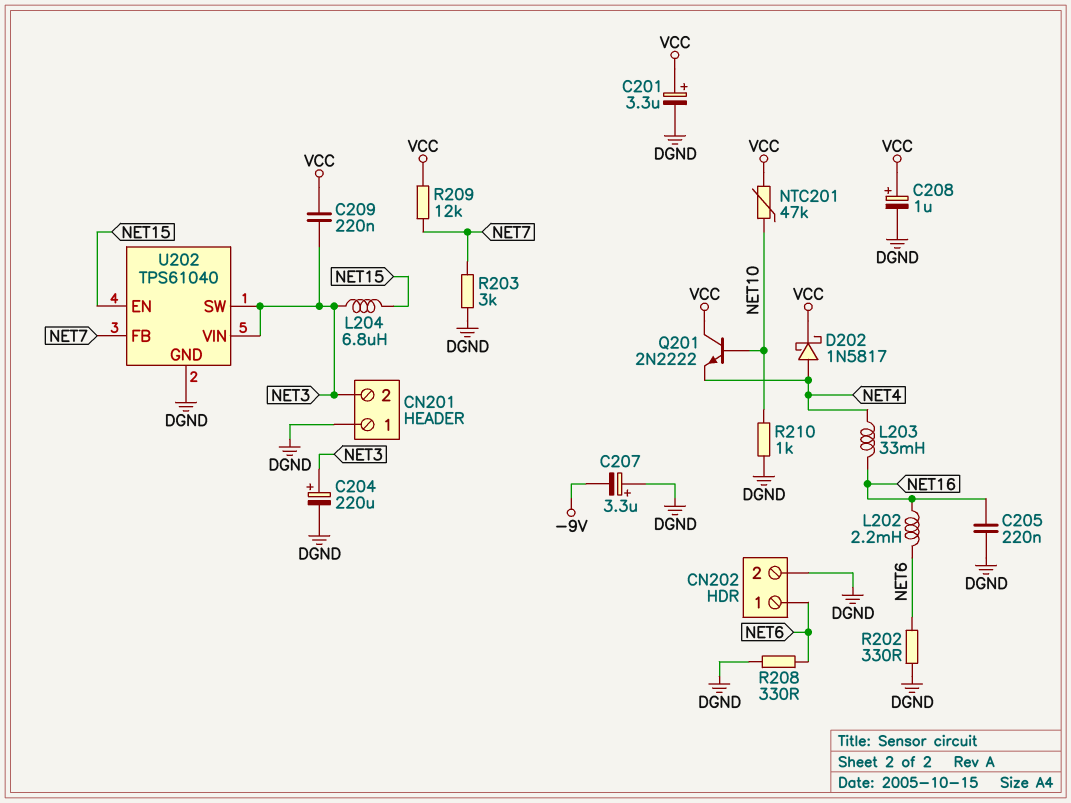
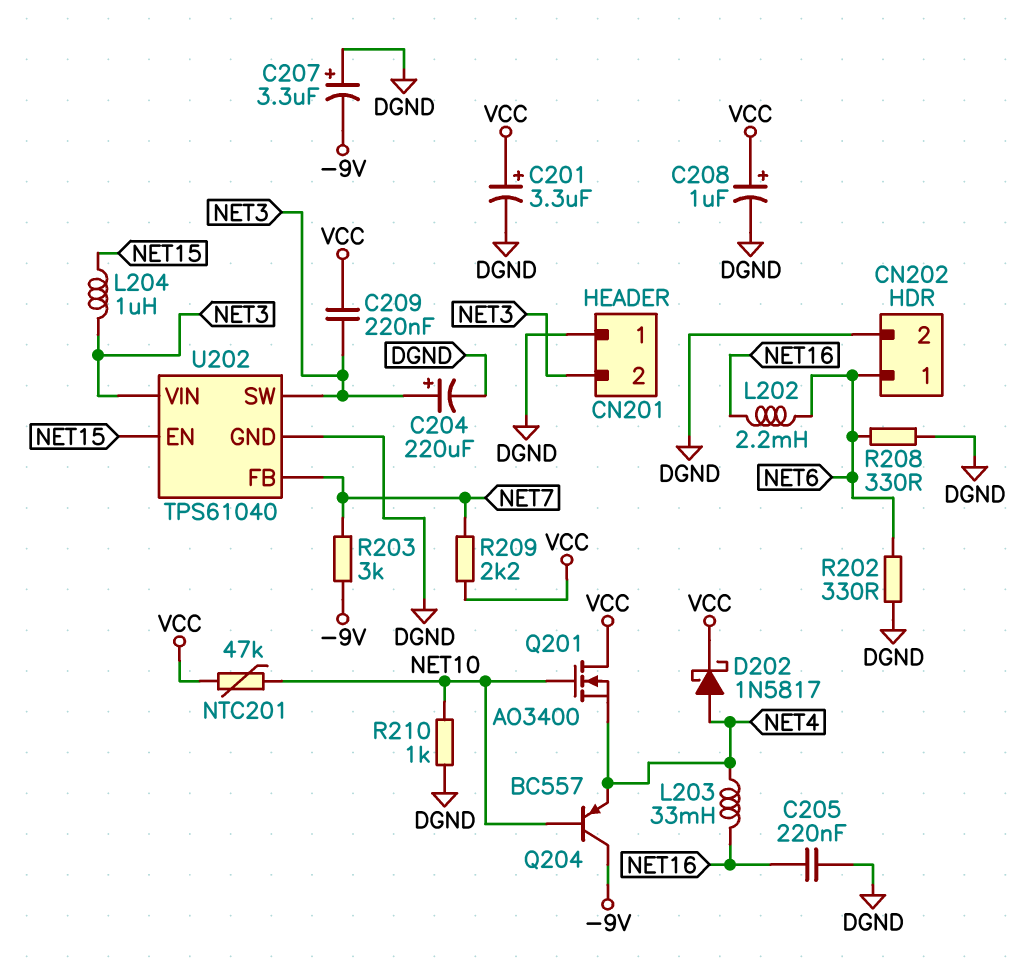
L204: 6.8uH (NET3, NET15) -> 1uH (NET3, NET15)
Q201: NPN 2N2222 (B NET10, C VCC, E NET4) -> NMOS AO3400 (G NET10, D VCC, S NET4)
Q204: none -> PNP BC557 (B NET10, C -9V, E NET4)
R203: 3k (DGND, NET7) -> 3k (-9V, NET7)
R209: 12k (NET7, VCC) -> 2.2k (NET7, VCC)

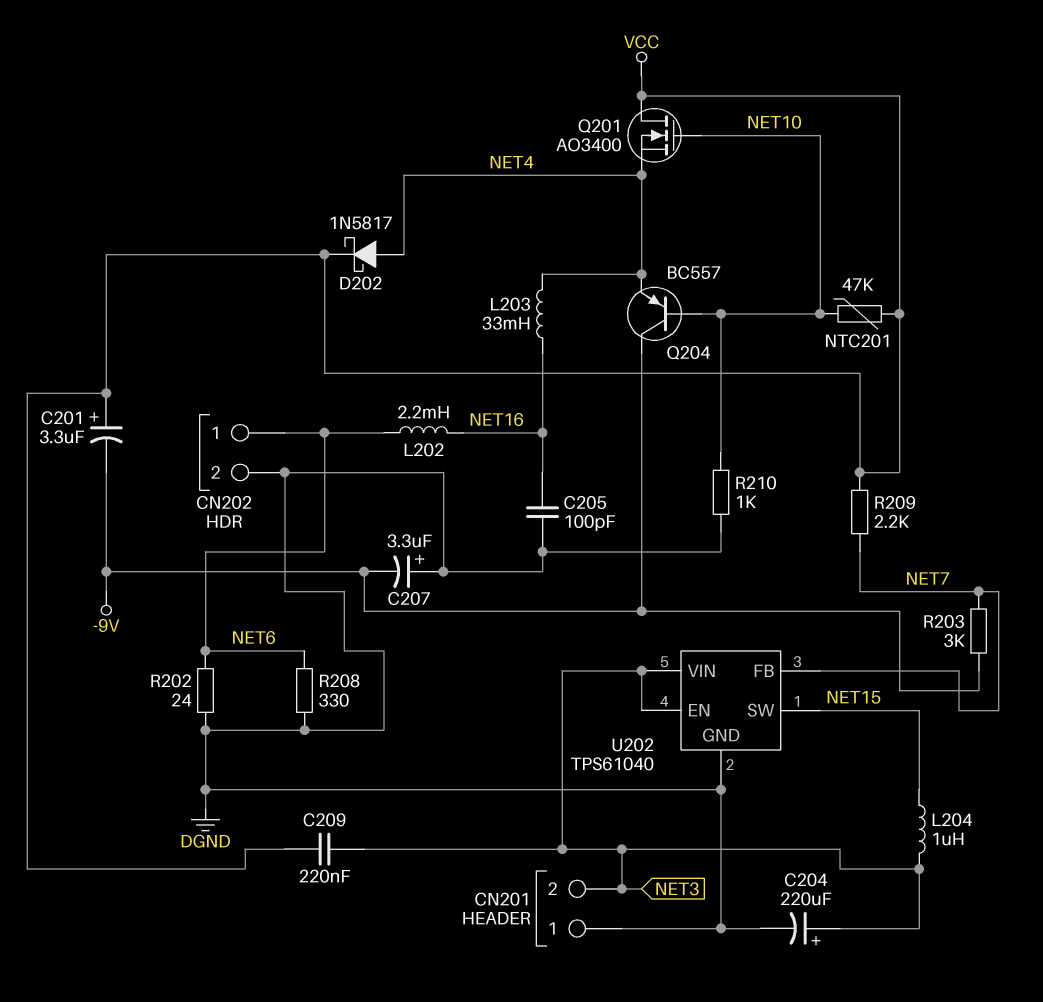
C201: 3.3uF (plus VCC, minus DGND) -> 3.3uF (plus VCC, minus -9V)
C205: 220nF (DGND, NET16) -> 100pF (DGND, NET16)
C208: 1uF (plus VCC, minus DGND) -> none
R202: 330 (DGND, NET6) -> 24 (DGND, NET6)
U202 pin EN: NET15 -> NET3
U202 pin SW: NET3 -> NET15

